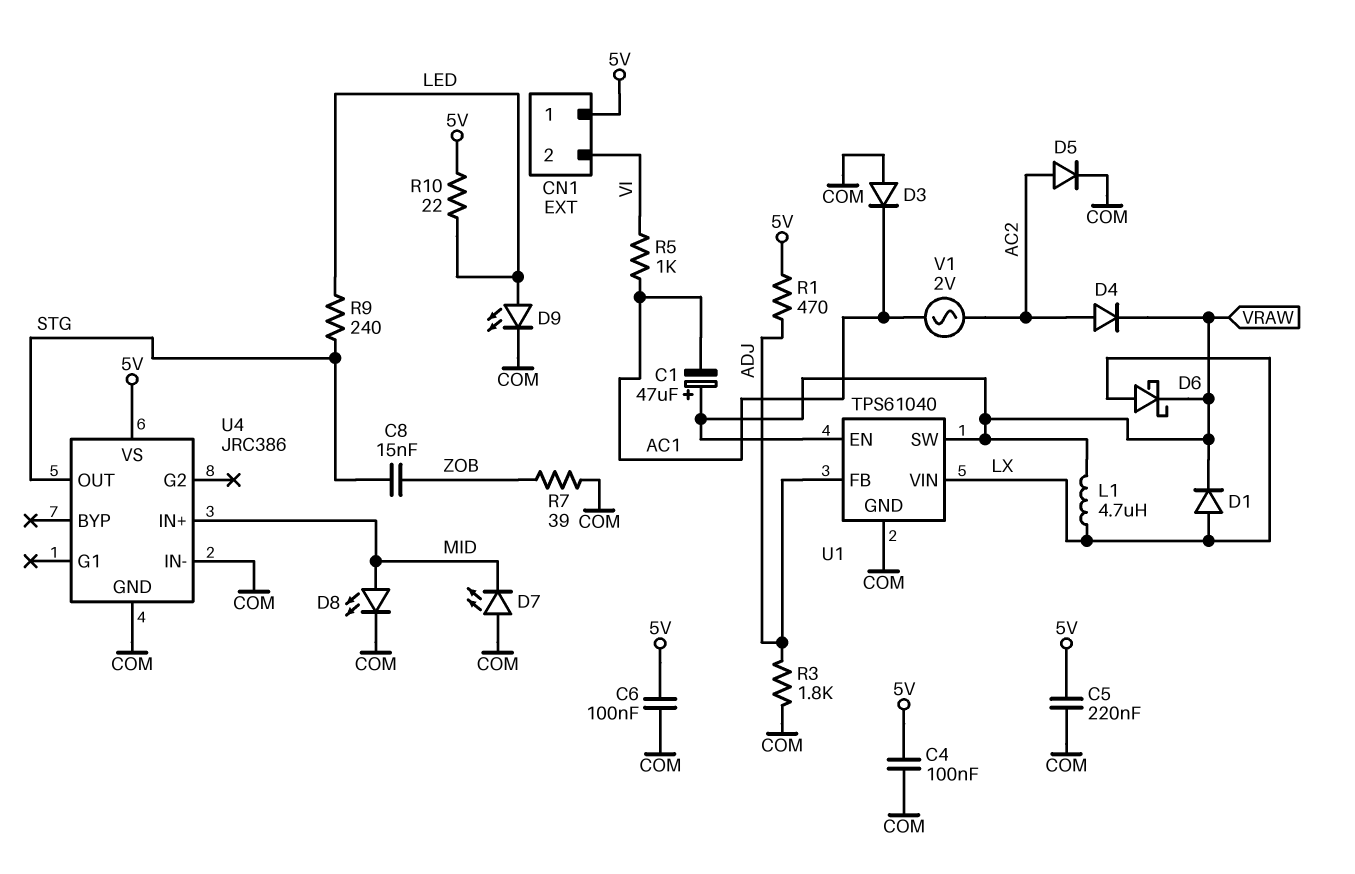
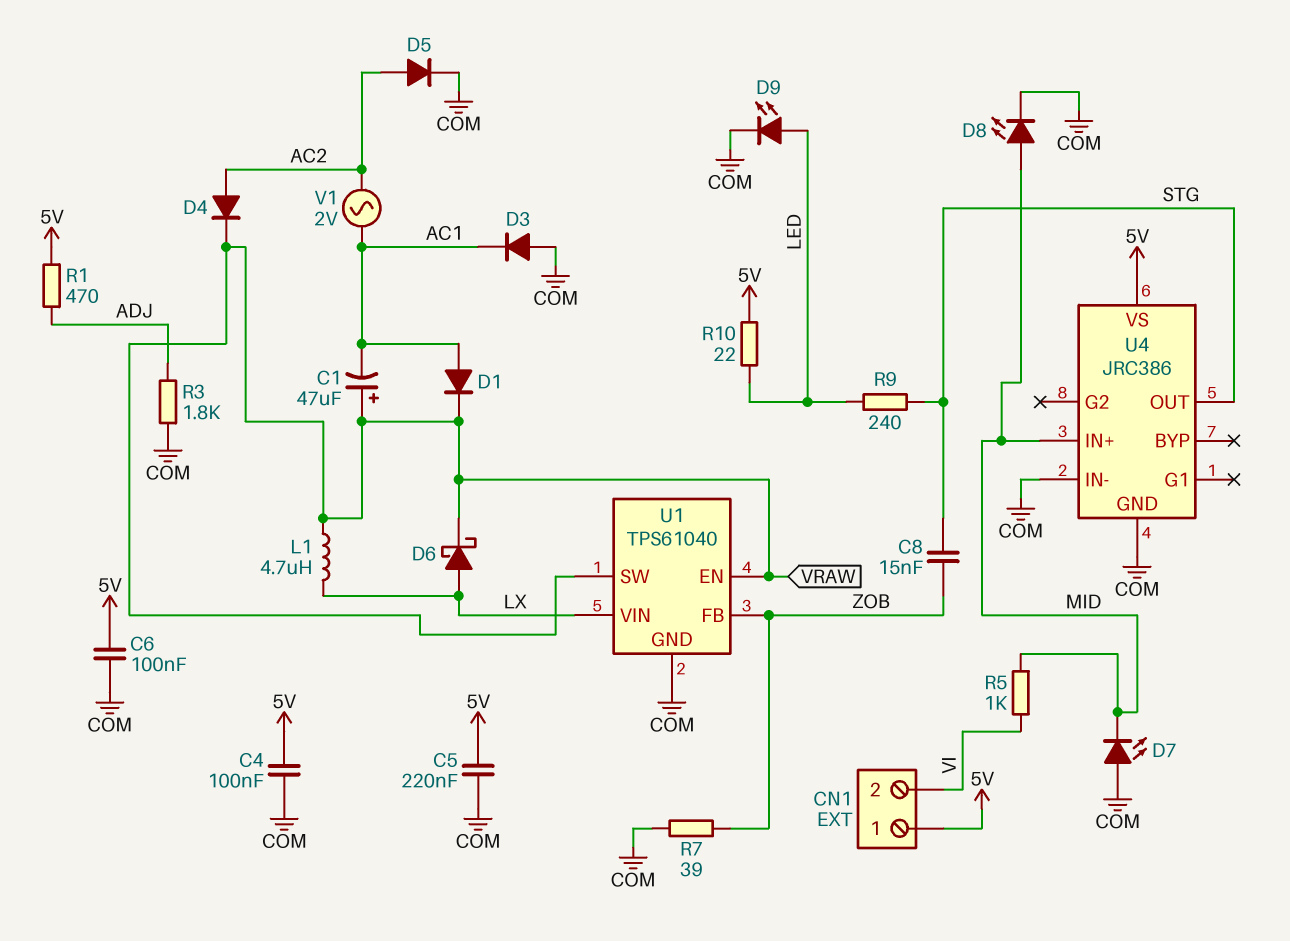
D1: diode (A LX, K VRAW) -> diode (A AC1, K VRAW)
R5: 1k (AC1, VI) -> 1k (MID, VI)
U1 pin FB: ADJ -> ZOB

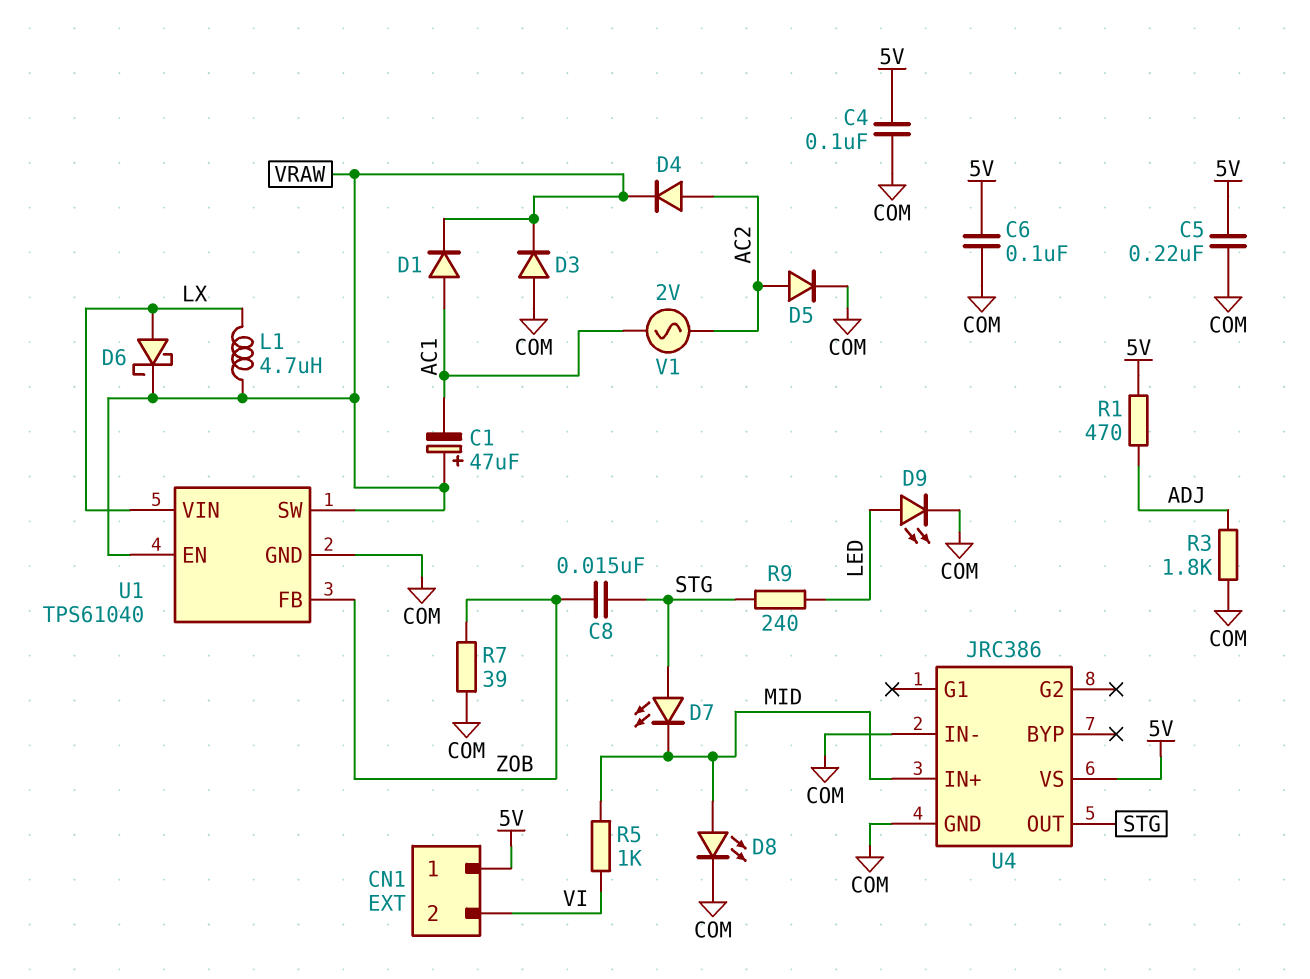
D3: diode (A COM, K AC1) -> diode (A COM, K VRAW)
D7: LED (A COM, K MID) -> LED (A STG, K MID)
R10: 22 (5V, LED) -> none

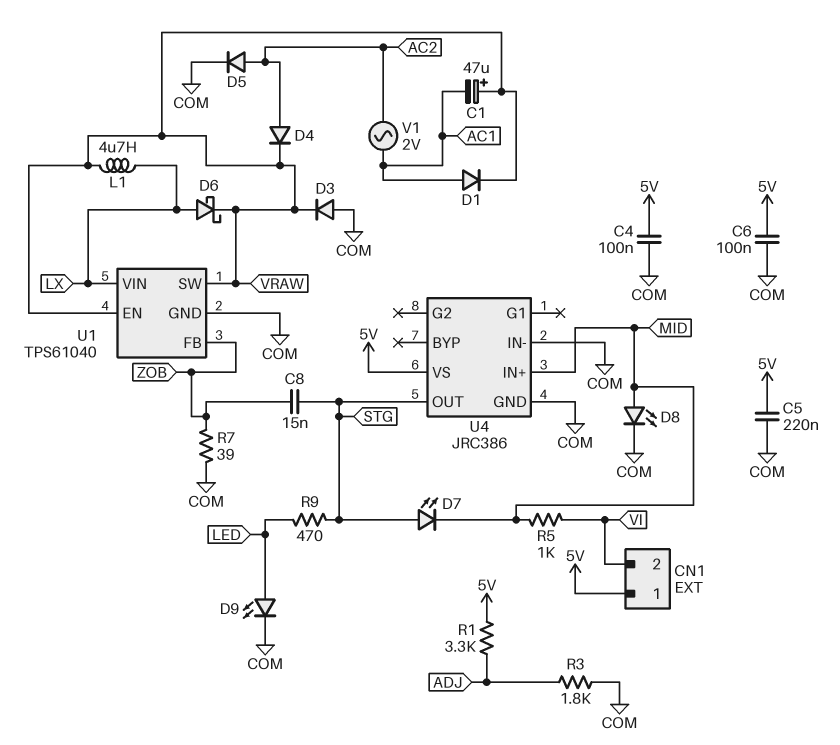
R1: 470 (5V, ADJ) -> 3.3k (5V, ADJ)
R9: 240 (LED, STG) -> 470 (LED, STG)

